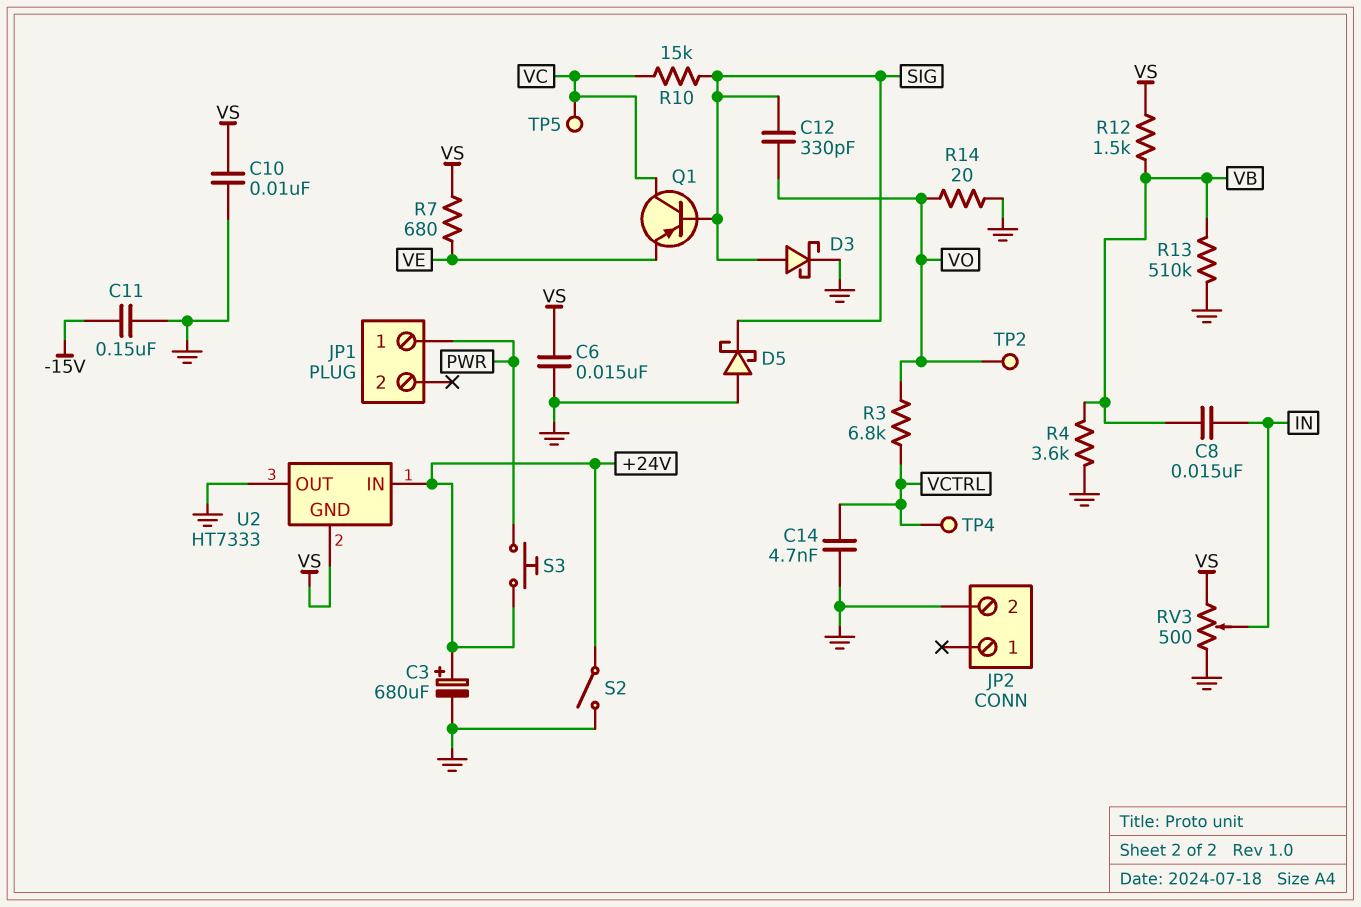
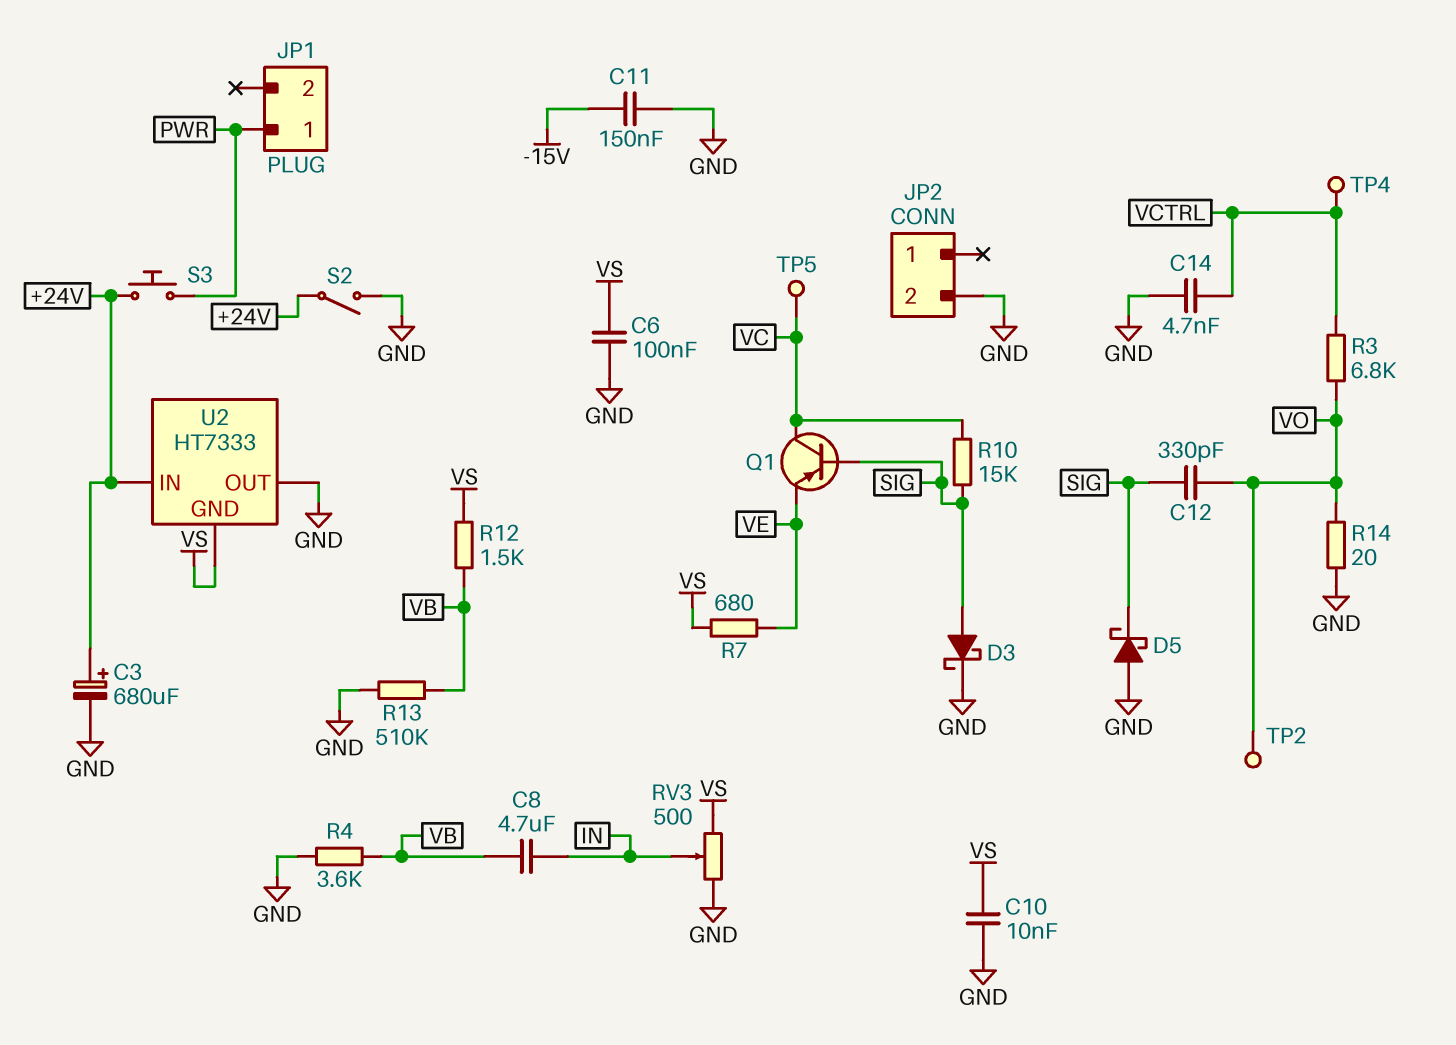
C6: 15nF (GND, VS) -> 100nF (GND, VS)
C8: 15nF (IN, VB) -> 4.7uF (IN, VB)

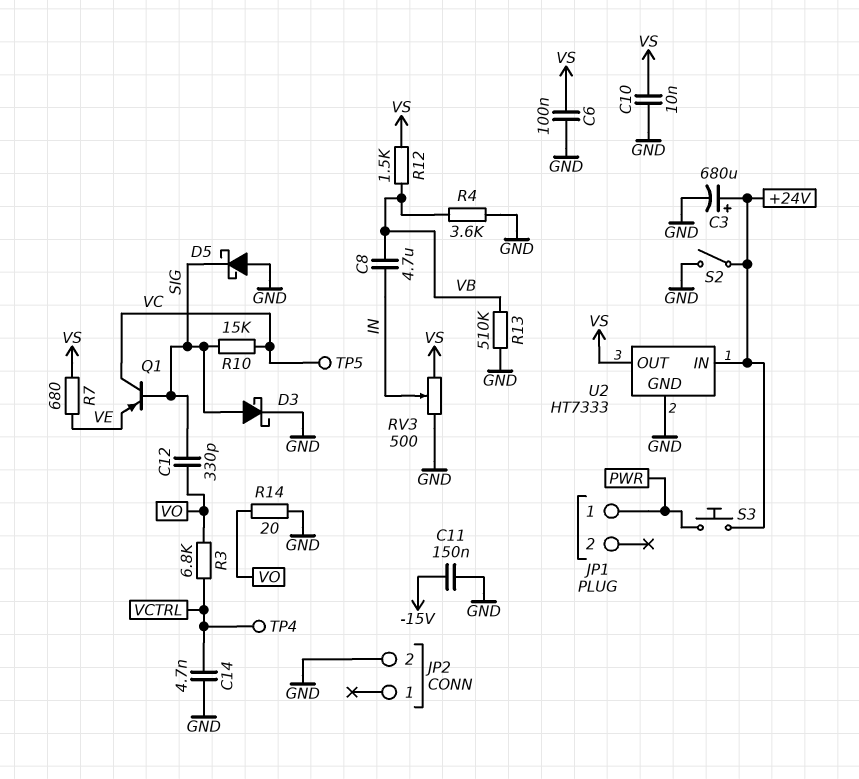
TP2: test point (VO) -> none
U2 pin GND: VS -> GND
U2 pin OUT: GND -> VS

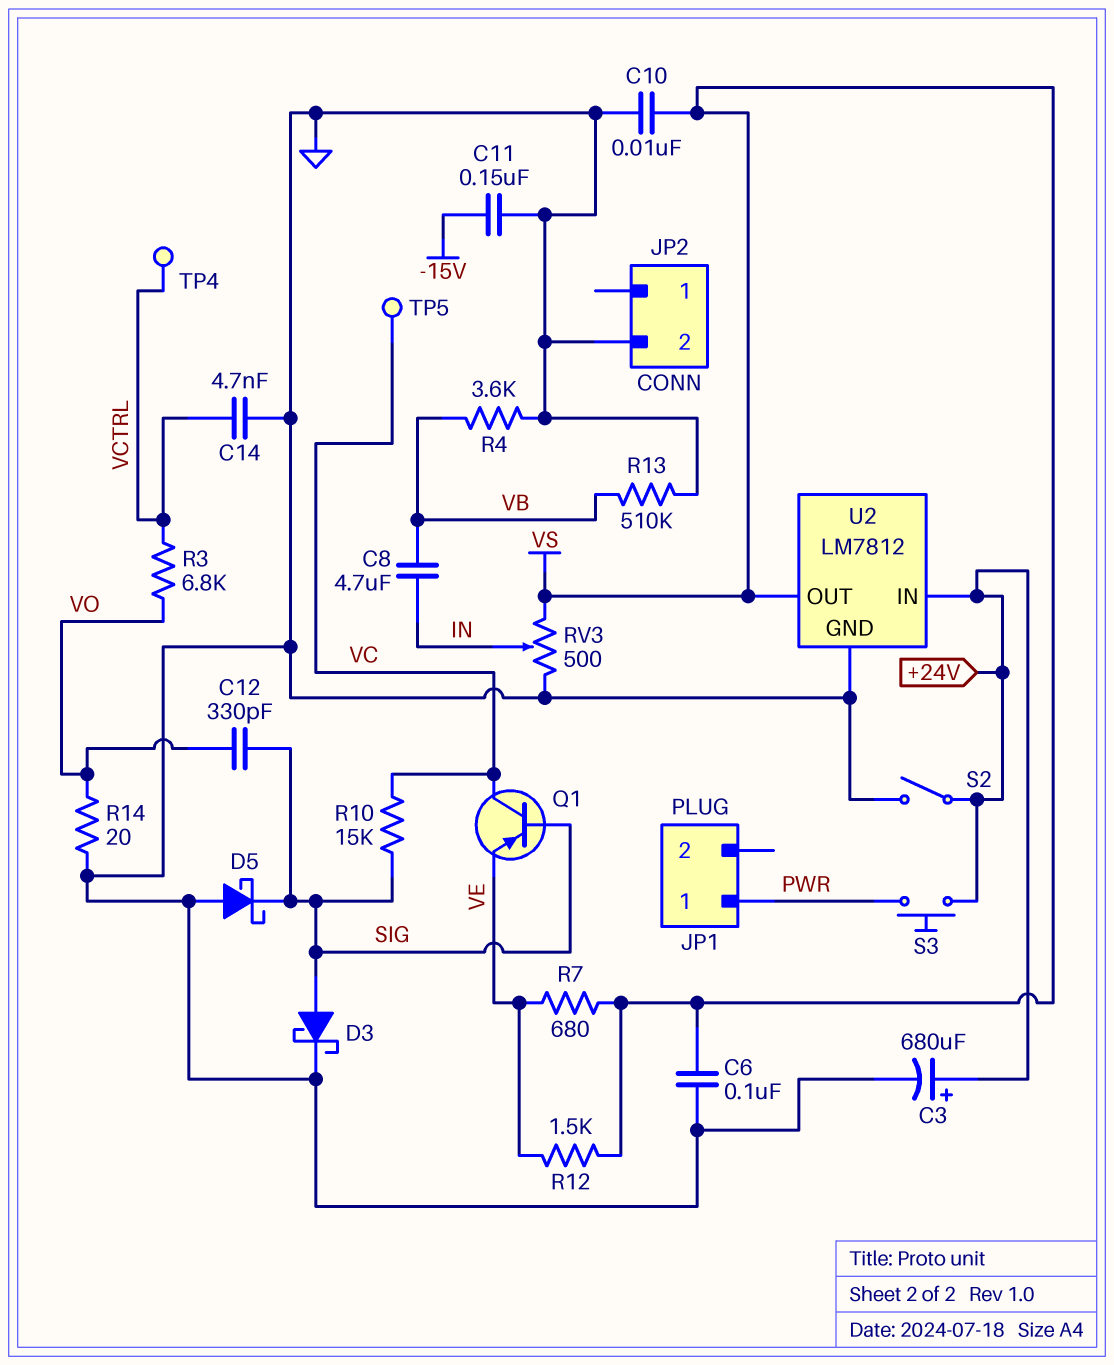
R12: 1.5k (VB, VS) -> 1.5k (VE, VS)
U2: HT7333 -> LM7812

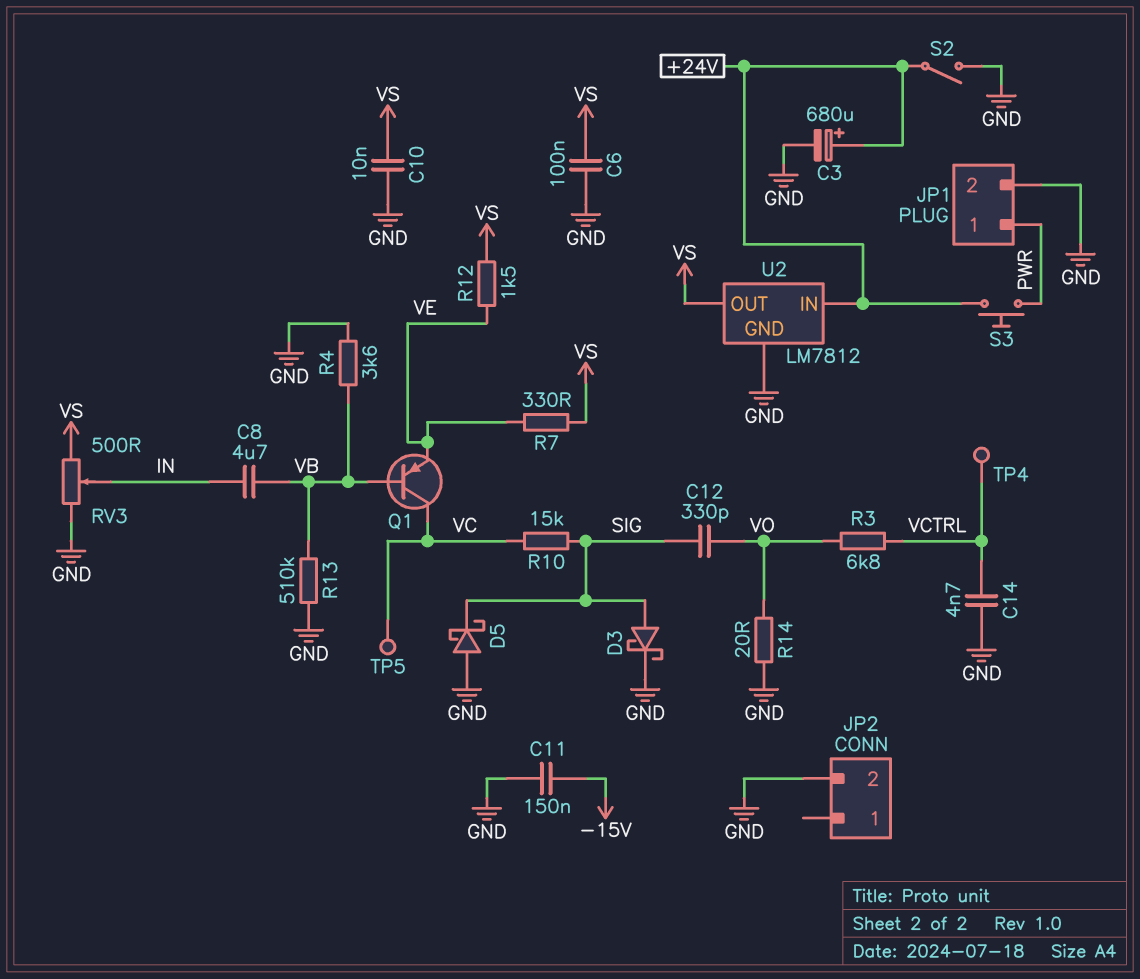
JP1 pin 2: none -> GND
Q1: PNP (B SIG, C VC, E VE) -> PNP (B VB, C VC, E VE)
R7: 680 (VE, VS) -> 330 (VE, VS)

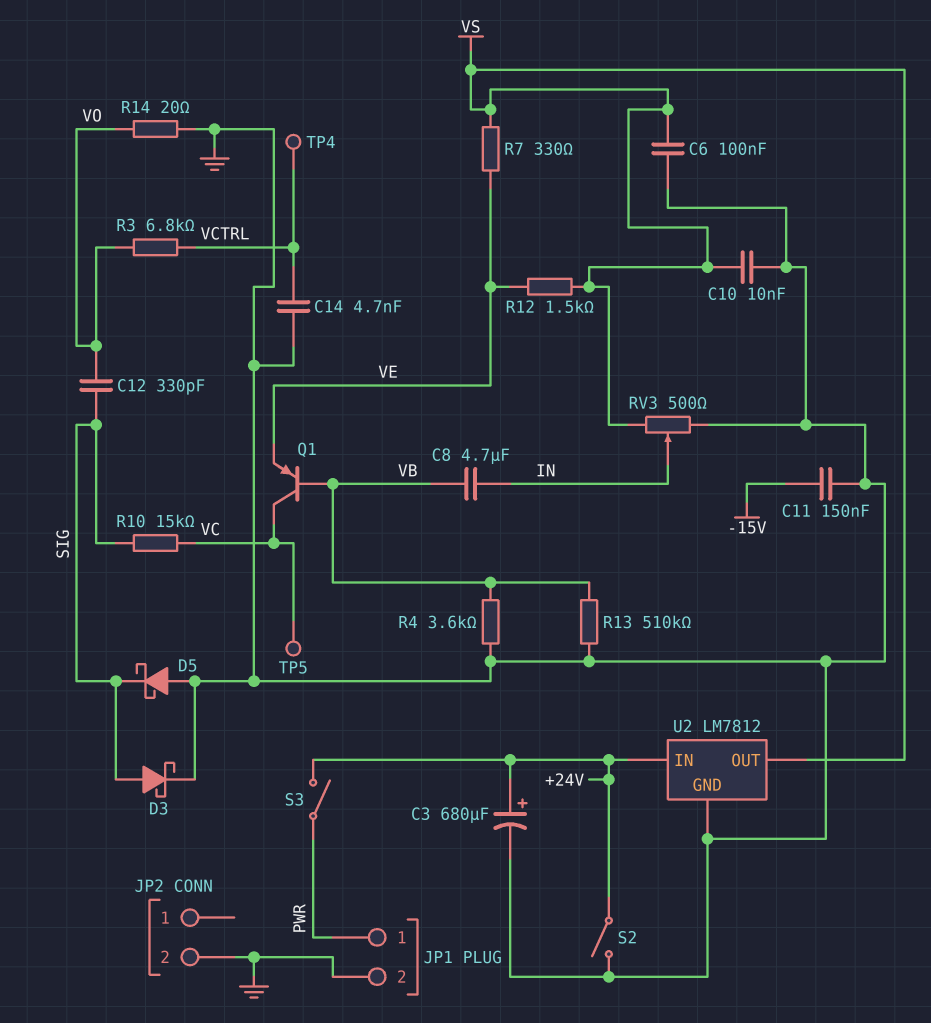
S3: button (+24V, PWR) -> switch (+24V, PWR)

